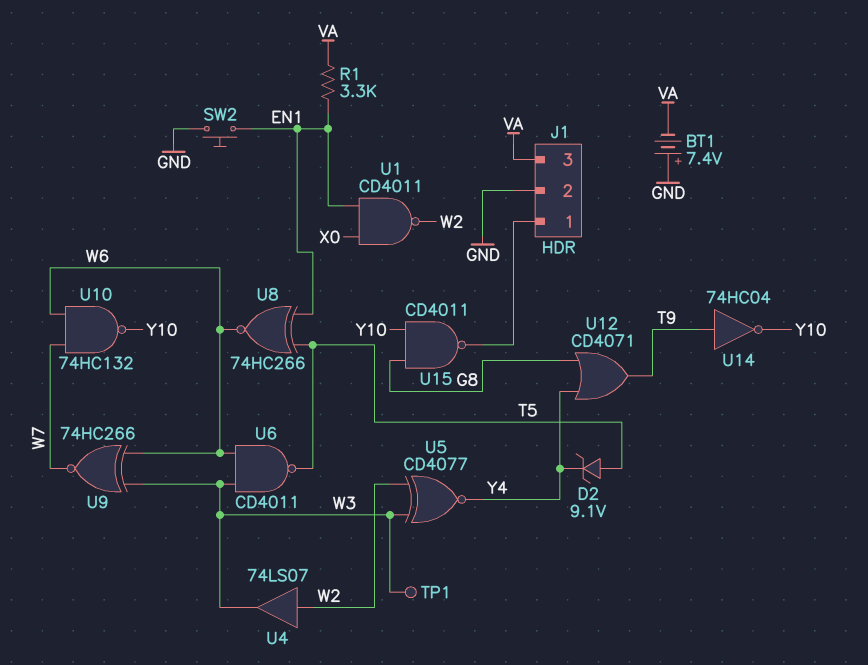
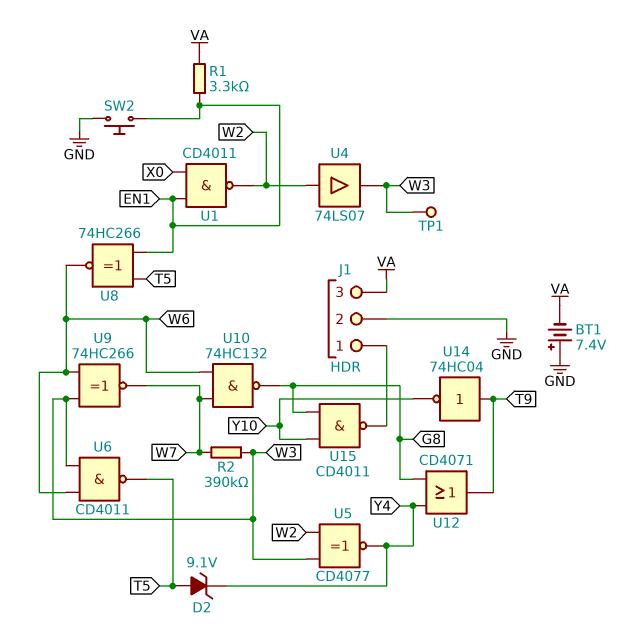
R2: none -> 390k (W3, W7)
U10: NAND 74HC132 (in W6, in W7, out Y10) -> NAND 74HC132 (in W6, in W7, out G8)

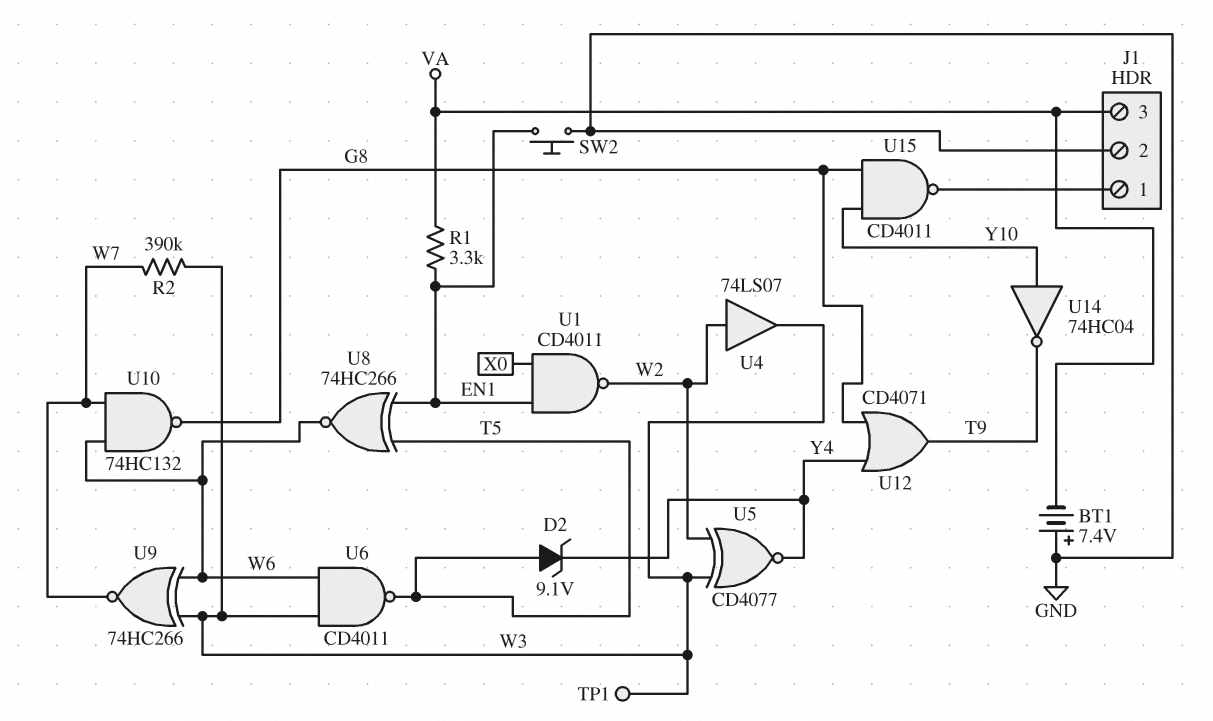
U14: NOT 74HC04 (in T9, out Y10) -> NOT 74HC04 (in Y10, out T9)

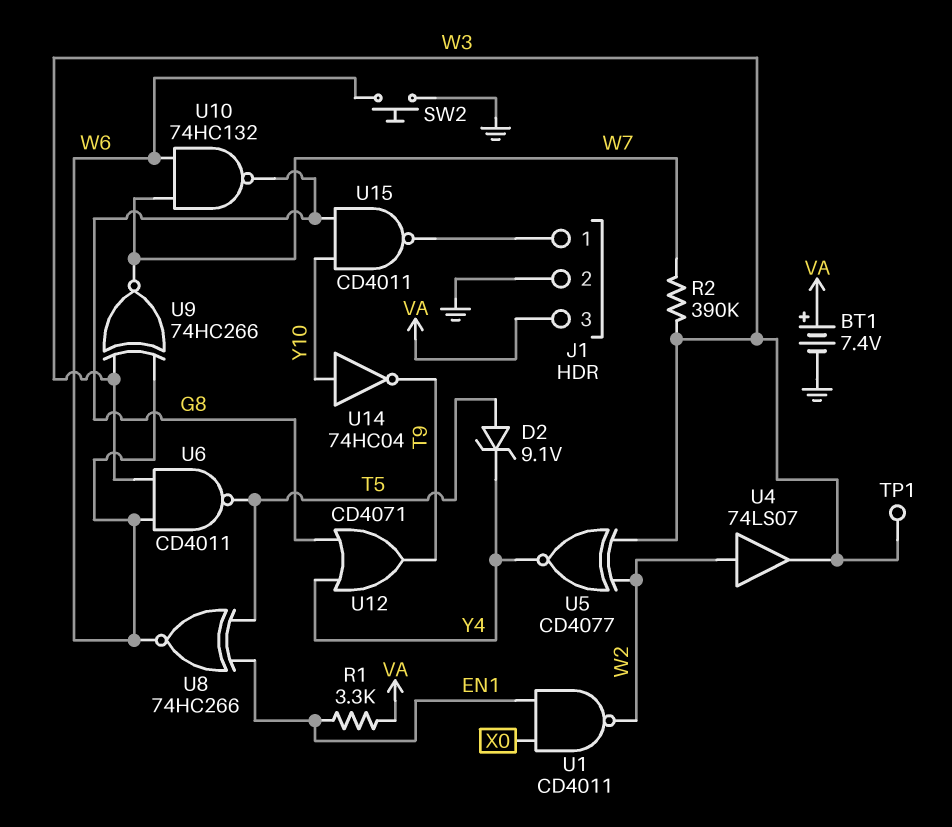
BT1: 7.4V (plus GND, minus VA) -> 7.4V (plus VA, minus GND)
SW2: button (EN1, GND) -> button (GND, W6)

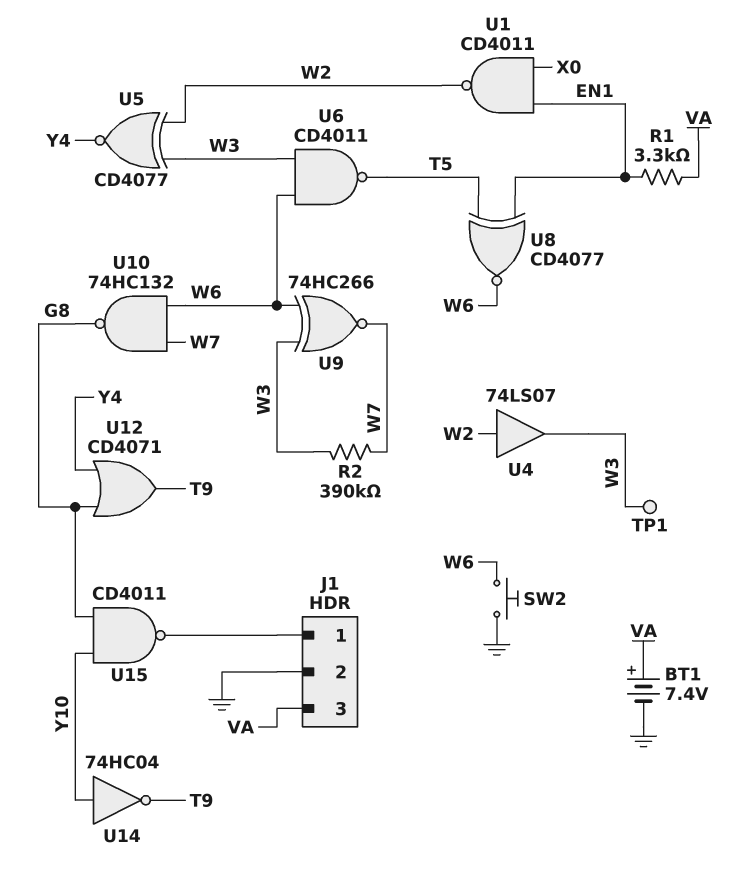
D2: zener 9.1V (A T5, K Y4) -> none
U8: XNOR 74HC266 (in EN1, in T5, out W6) -> XNOR CD4077 (in EN1, in T5, out W6)

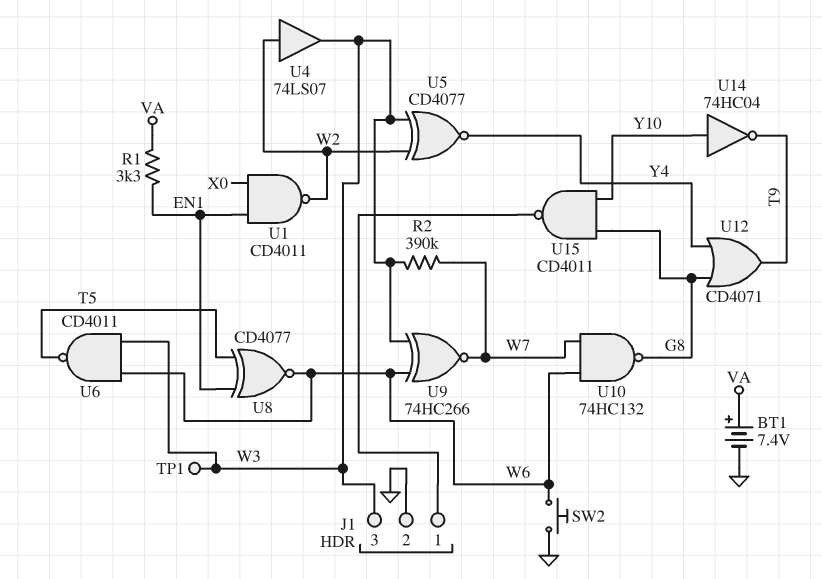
J1 pin 3: VA -> W3

